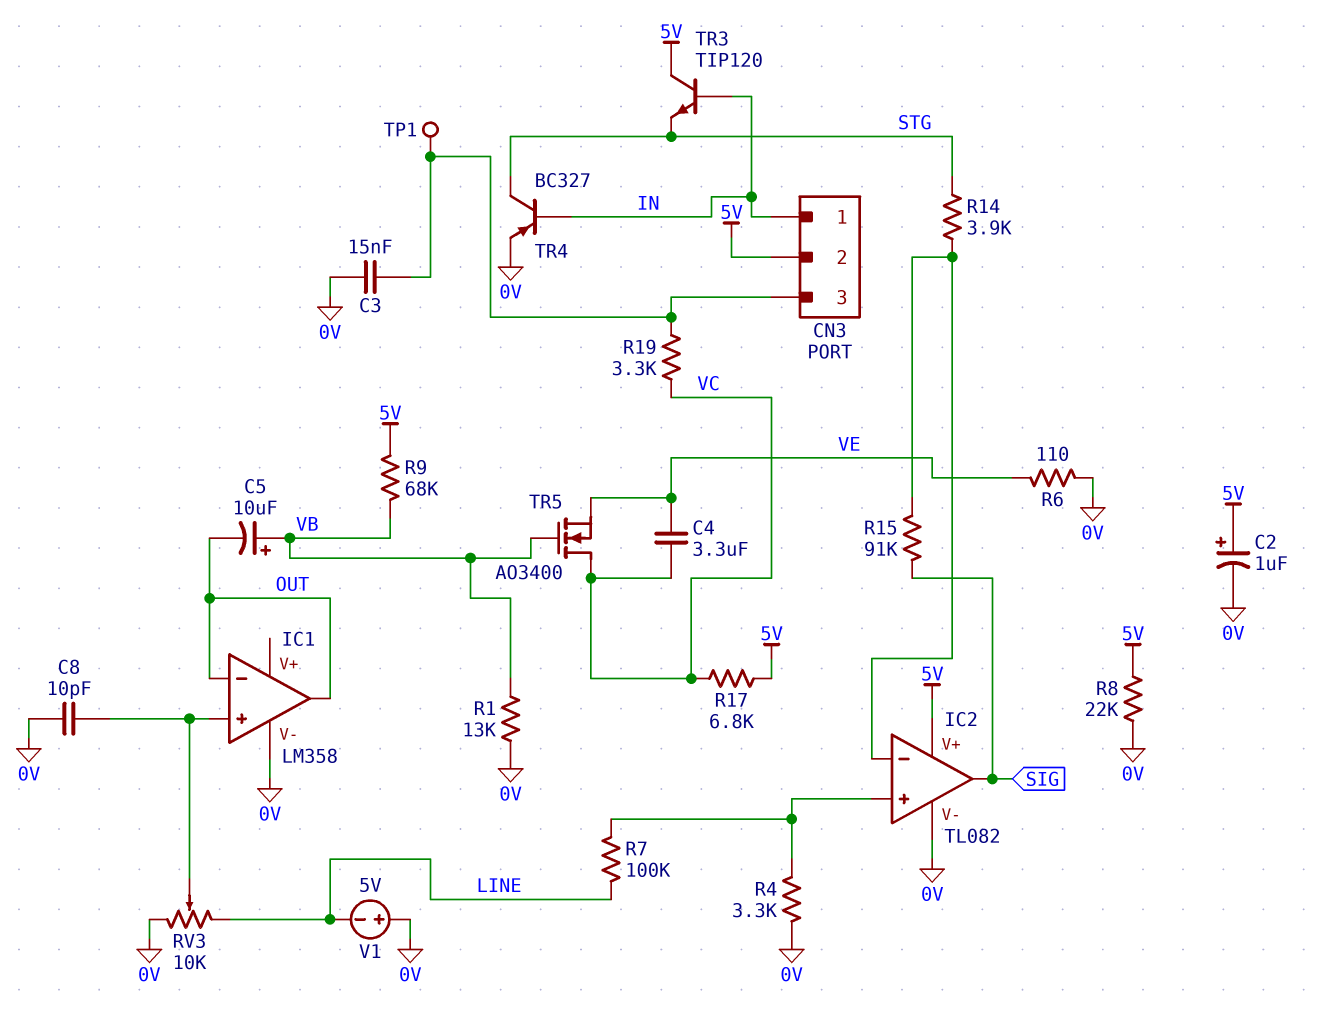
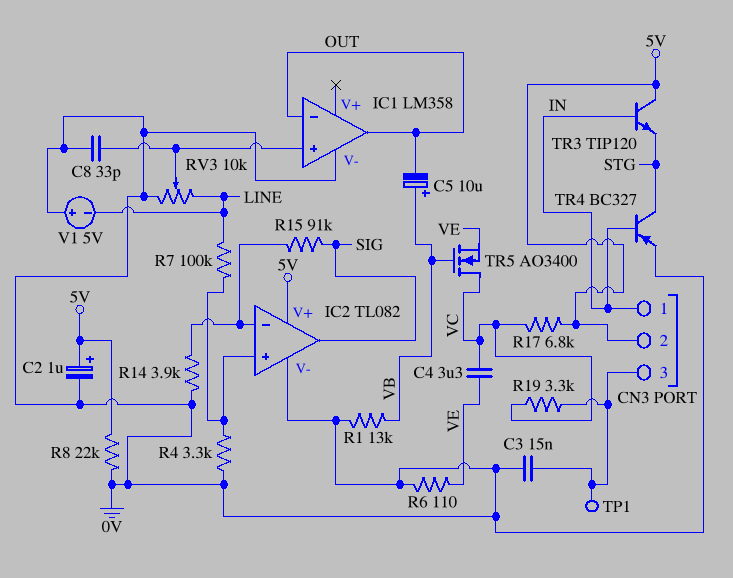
C8: 10pF (0V, IC1/in+) -> 33pF (0V, IC1/in+)
R9: 68k (5V, VB) -> none
R14: 3.9k (IC2/in-, STG) -> 3.9k (0V, IC2/in-)

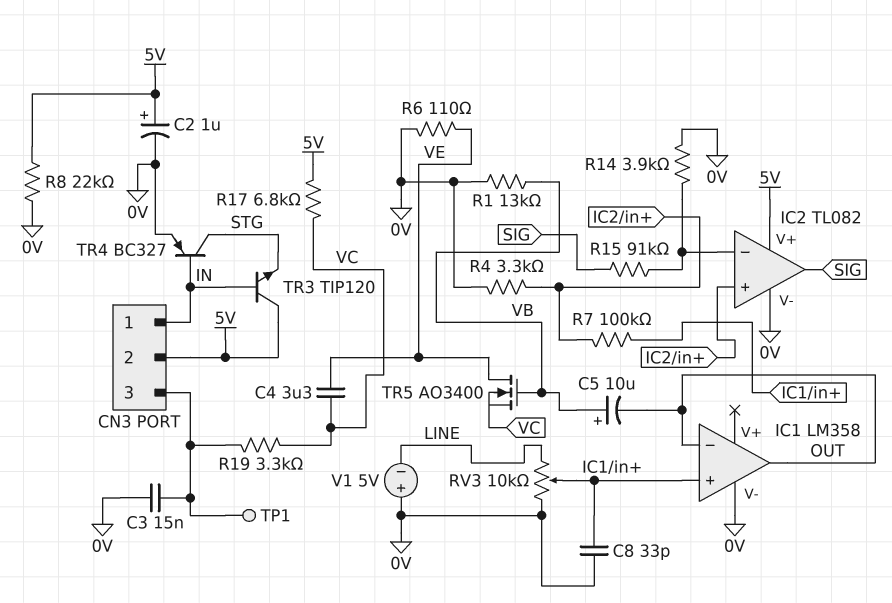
R7: 100k (IC2/in+, LINE) -> 100k (IC1/in+, IC2/in+)
TR5: NMOS AO3400 (G VB, D VC, S VE) -> NMOS AO3400 (G VB, D VE, S VC)

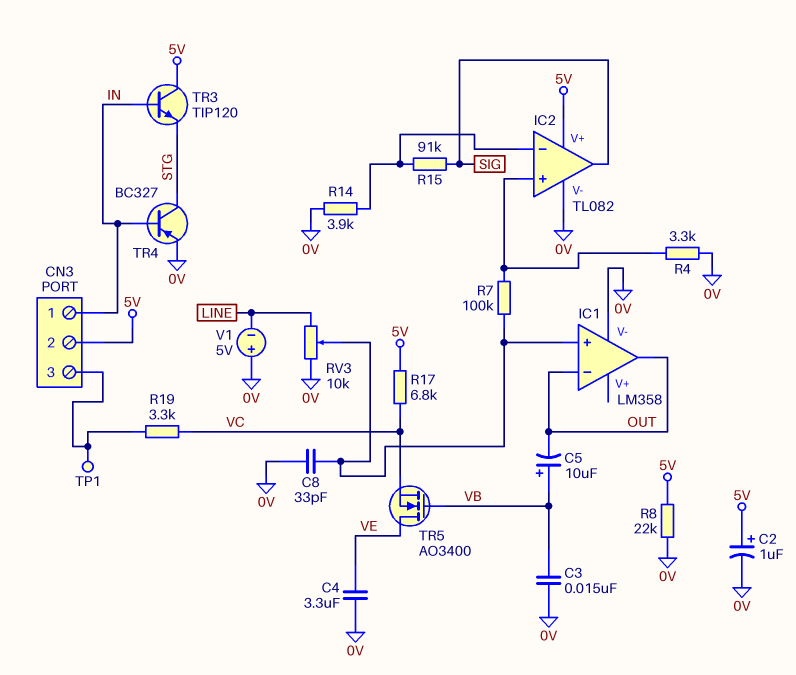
C3: 15nF (0V, CN3/3) -> 15nF (0V, VB)
C4: 3.3uF (VC, VE) -> 3.3uF (0V, VE)
R1: 13k (0V, VB) -> none
R6: 110 (0V, VE) -> none

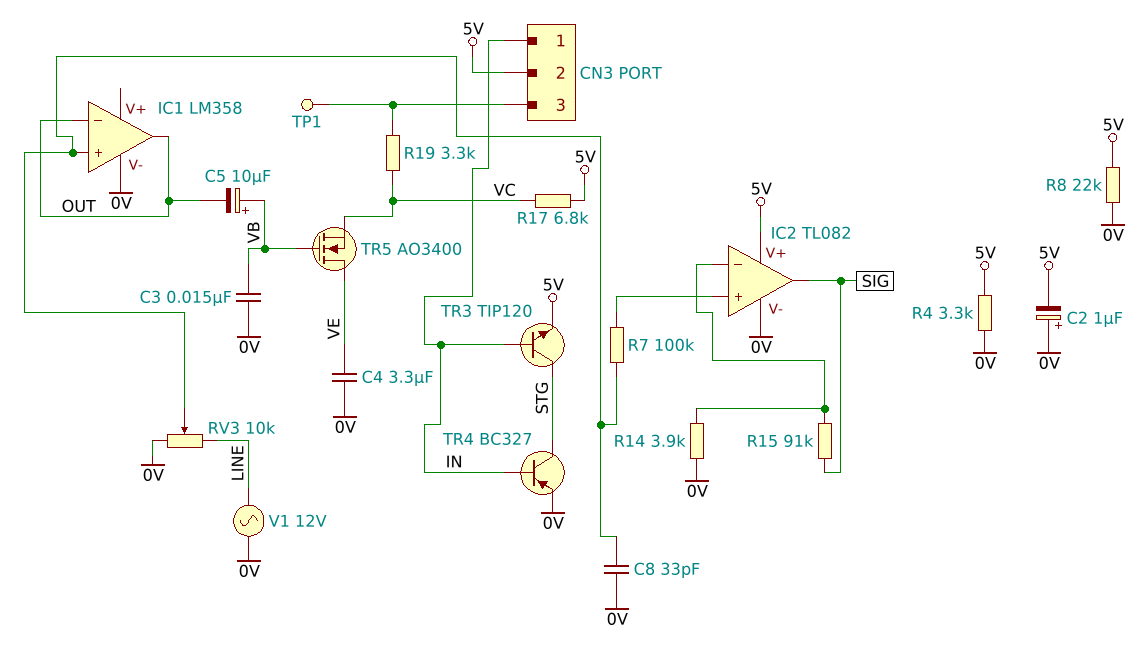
C2: 1uF (plus 5V, minus 0V) -> 1uF (plus 0V, minus 5V)
R4: 3.3k (0V, IC2/in+) -> 3.3k (0V, 5V)
TR3: NPN TIP120 (B IN, C 5V, E STG) -> NPN TIP120 (B IN, C STG, E 5V)
V1: 5V (plus 0V, minus LINE) -> AC 12V (0V, LINE)

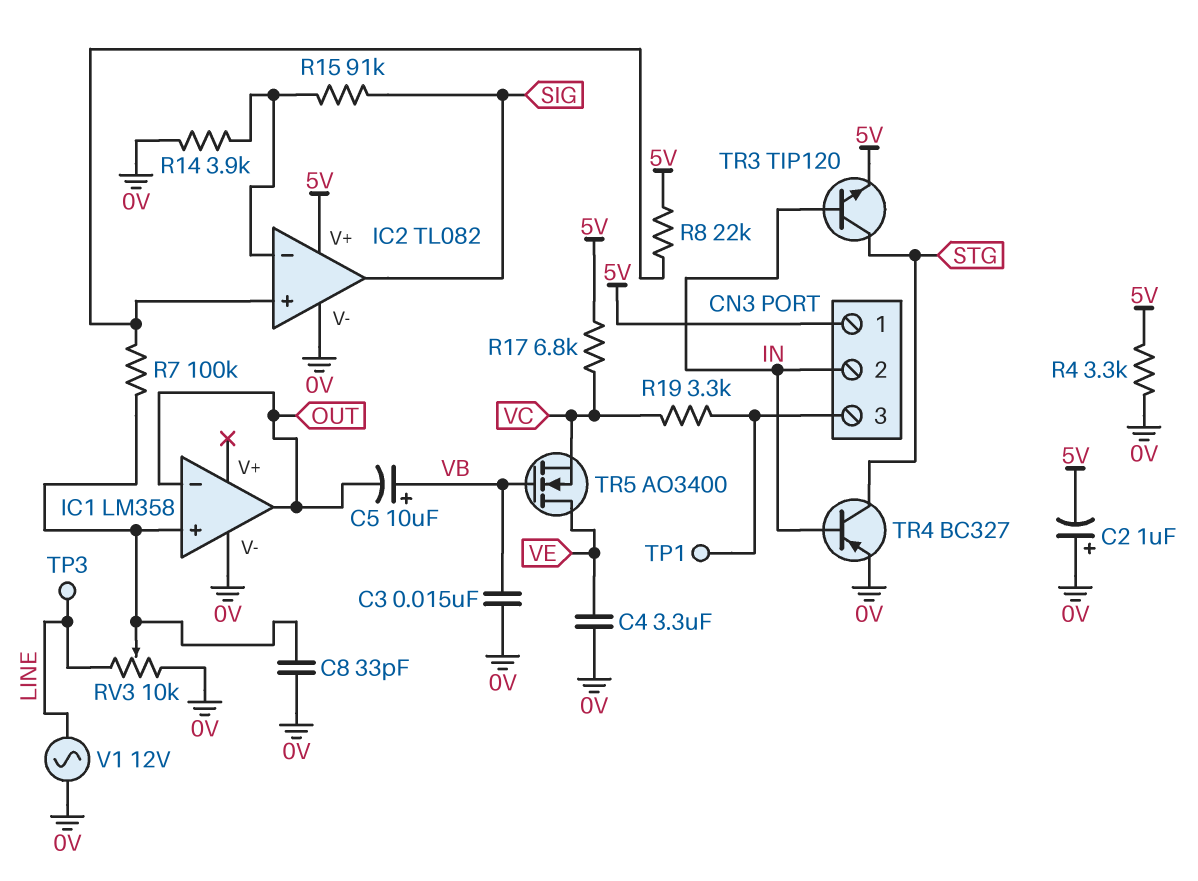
CN3 pin 1: IN -> 5V
CN3 pin 2: 5V -> IN
R8: 22k (0V, 5V) -> 22k (5V, IC2/in+)
TP3: none -> test point (LINE)

